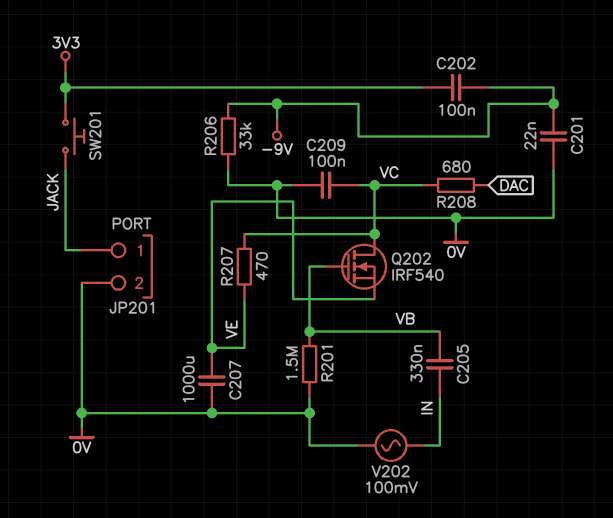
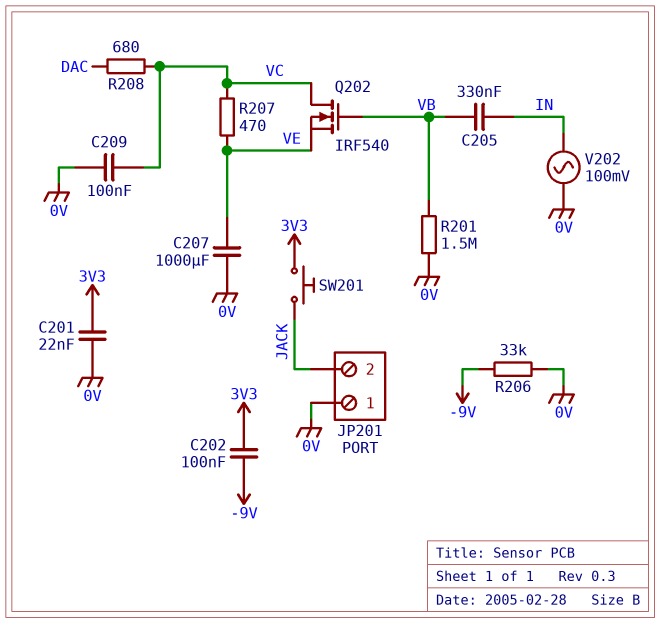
C201: 22nF (-9V, 0V) -> 22nF (0V, 3V3)
JP201 pin 1: JACK -> 0V
JP201 pin 2: 0V -> JACK

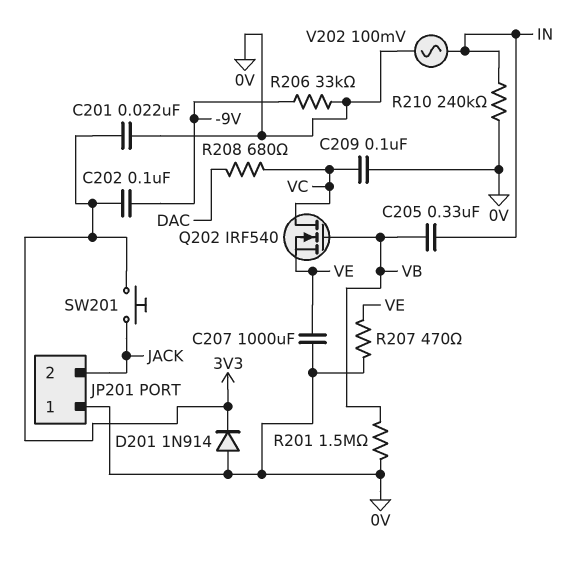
D201: none -> diode 1N914 (A 0V, K 3V3)
R207: 470 (VC, VE) -> 470 (0V, VE)
R210: none -> 240k (0V, IN)

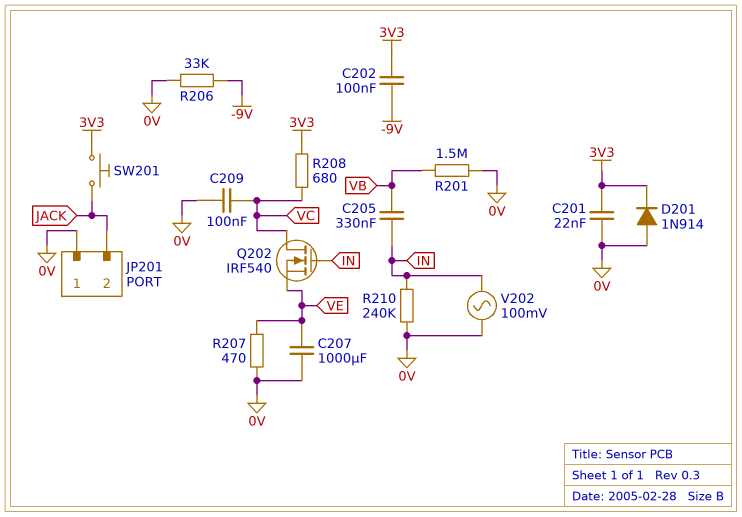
Q202: NMOS IRF540 (G VB, D VC, S VE) -> NMOS IRF540 (G IN, D VC, S VE)
R208: 680 (DAC, VC) -> 680 (3V3, VC)

